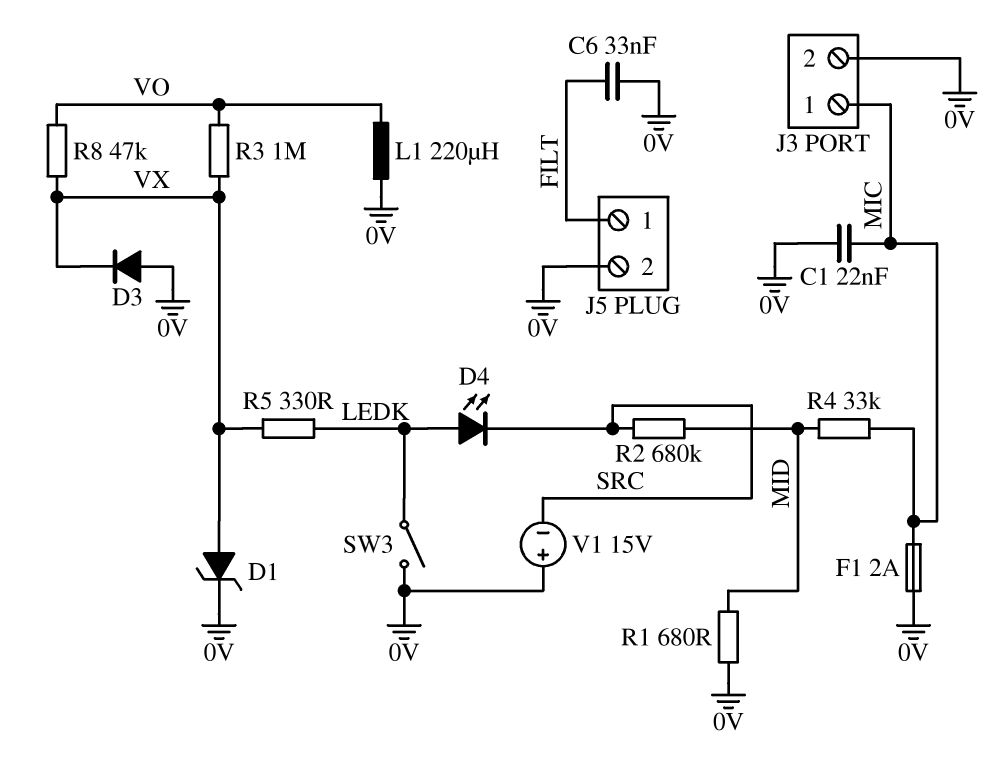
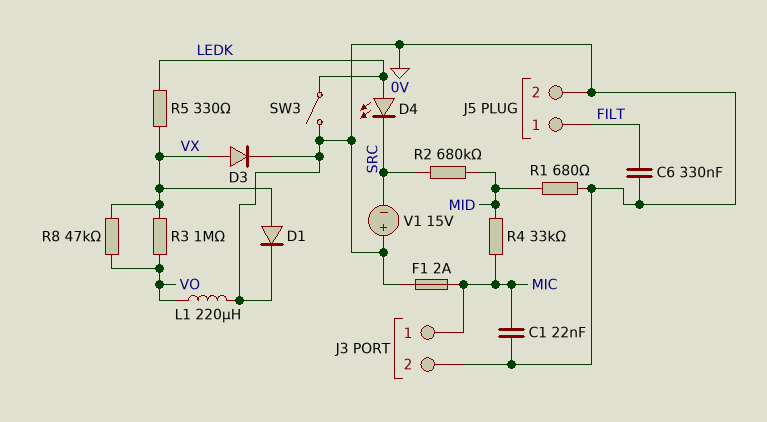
C6: 33nF (0V, FILT) -> 330nF (0V, FILT)
D1: zener (A VX, K 0V) -> diode (A VX, K 0V)
D3: diode (A 0V, K VX) -> diode (A VX, K 0V)

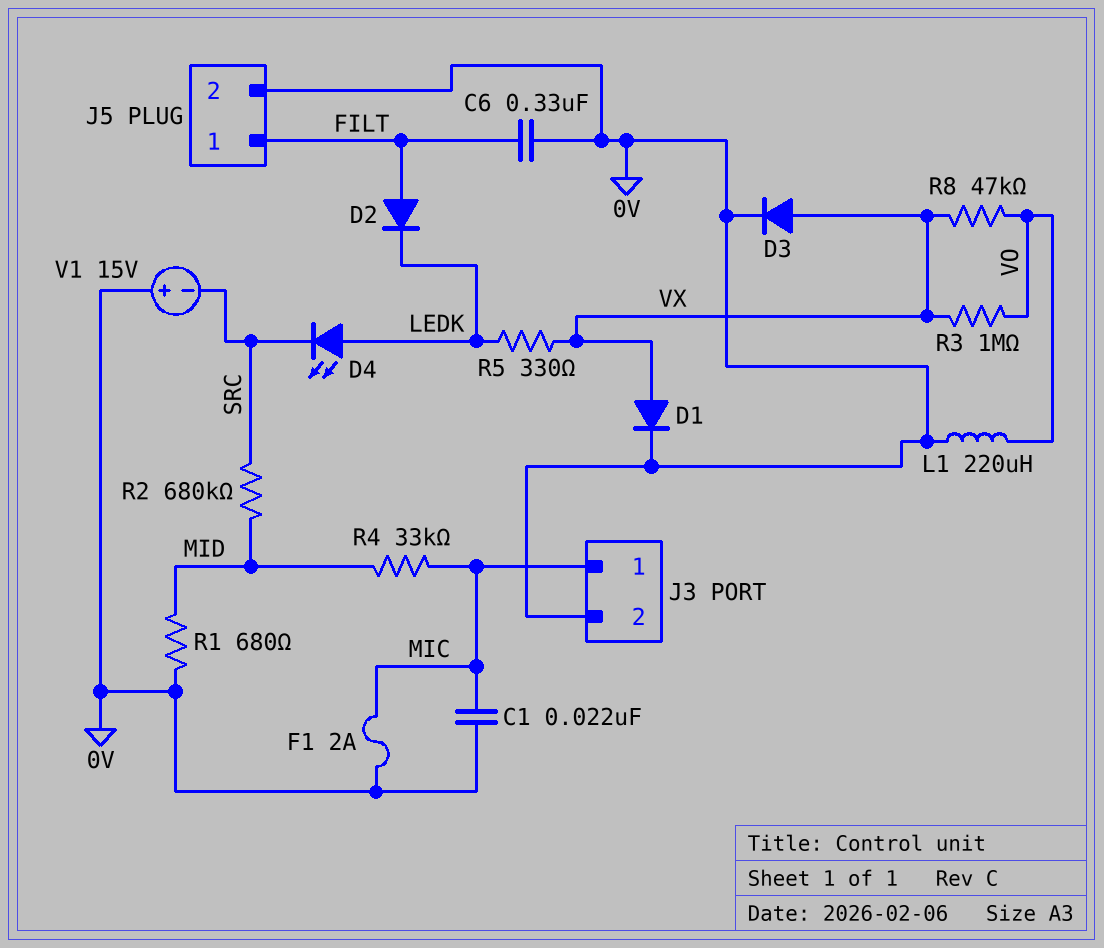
D2: none -> diode (A FILT, K LEDK)
SW3: switch (0V, LEDK) -> none

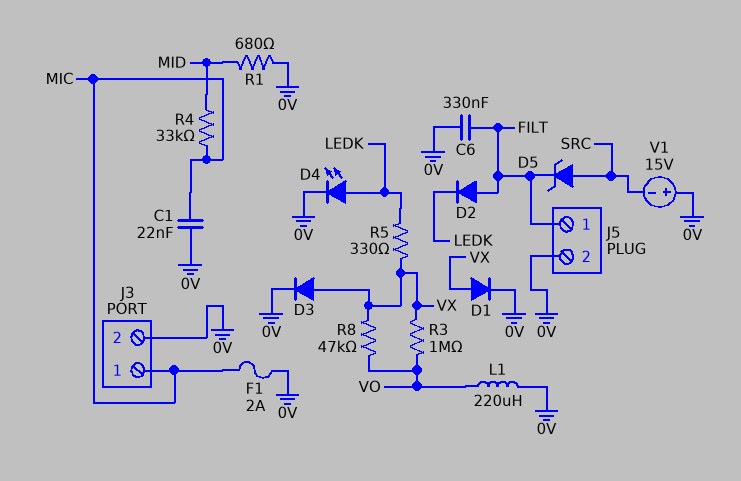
D4: LED (A LEDK, K SRC) -> LED (A LEDK, K 0V)
D5: none -> zener (A SRC, K FILT)
R2: 680k (MID, SRC) -> none

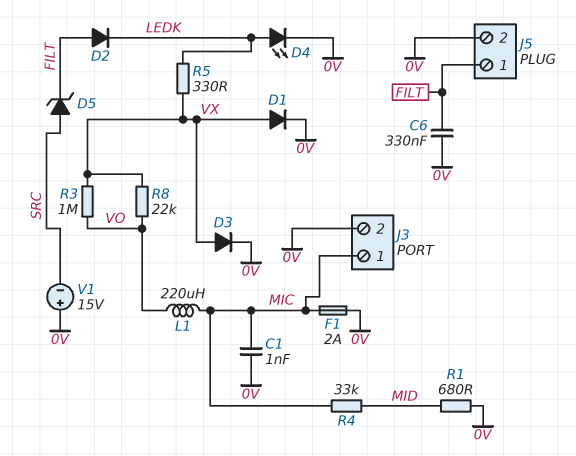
C1: 22nF (0V, MIC) -> 1nF (0V, MIC)
L1: 220uH (0V, VO) -> 220uH (MIC, VO)
R8: 47k (VO, VX) -> 22k (VO, VX)

